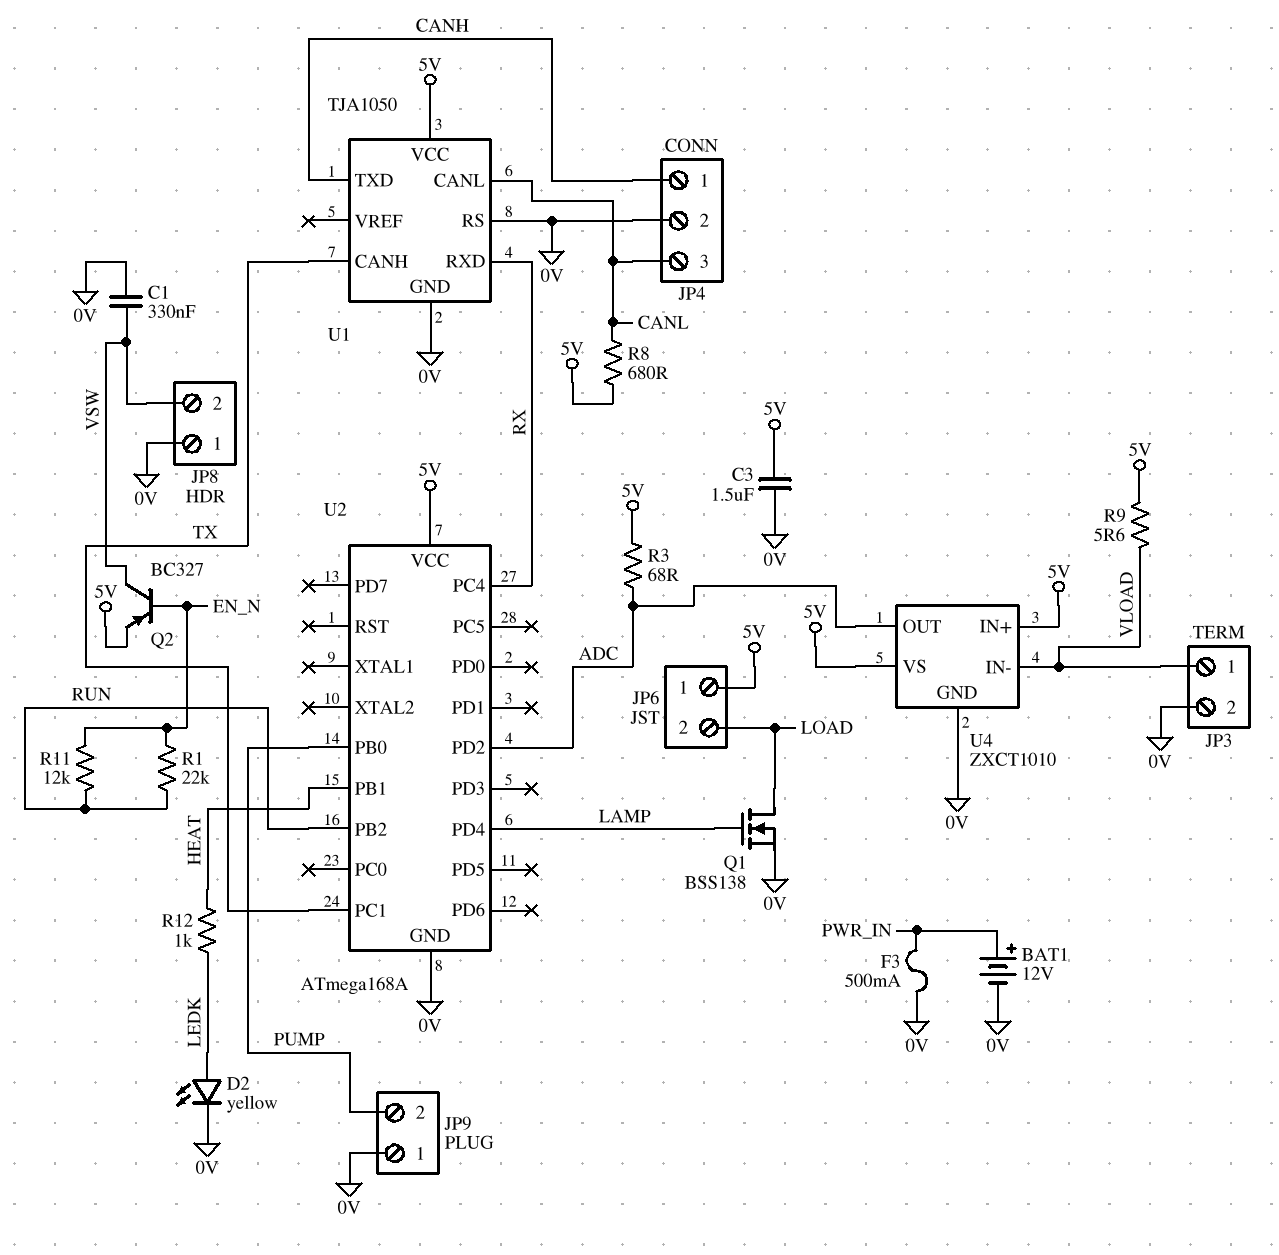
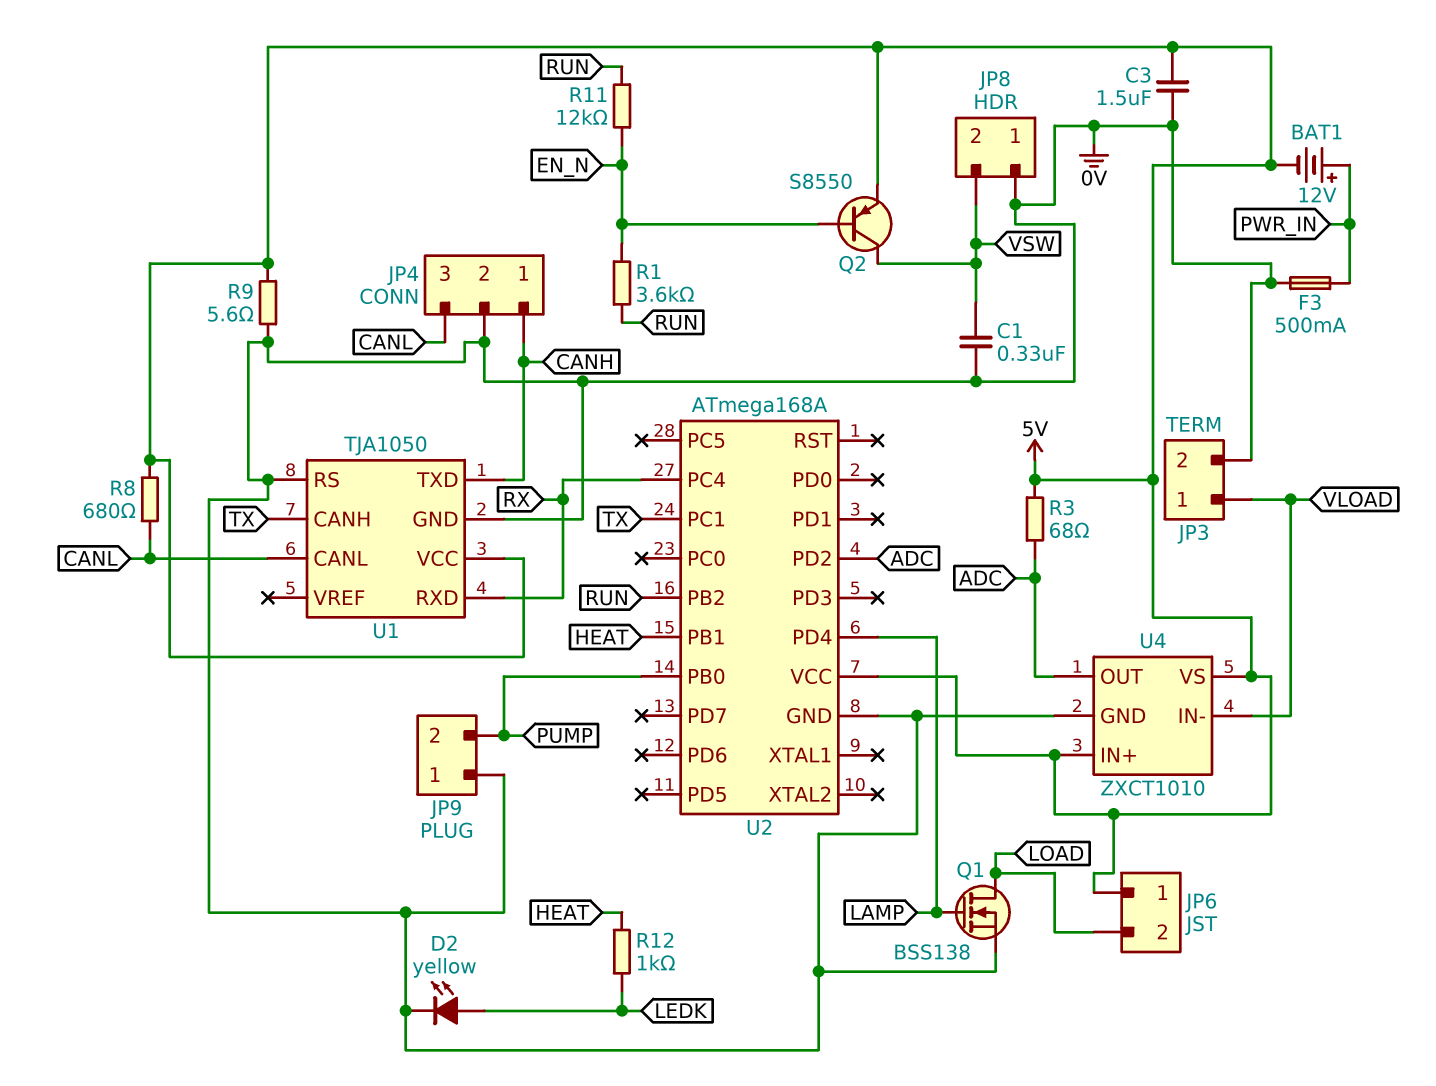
BAT1: 12V (plus PWR_IN, minus 0V) -> 12V (plus PWR_IN, minus 5V)
Q2: PNP BC327 (B EN_N, C VSW, E 5V) -> PNP S8550 (B EN_N, C VSW, E 5V)
R1: 22k (EN_N, RUN) -> 3.6k (EN_N, RUN)
R9: 5.6 (5V, VLOAD) -> 5.6 (0V, 5V)

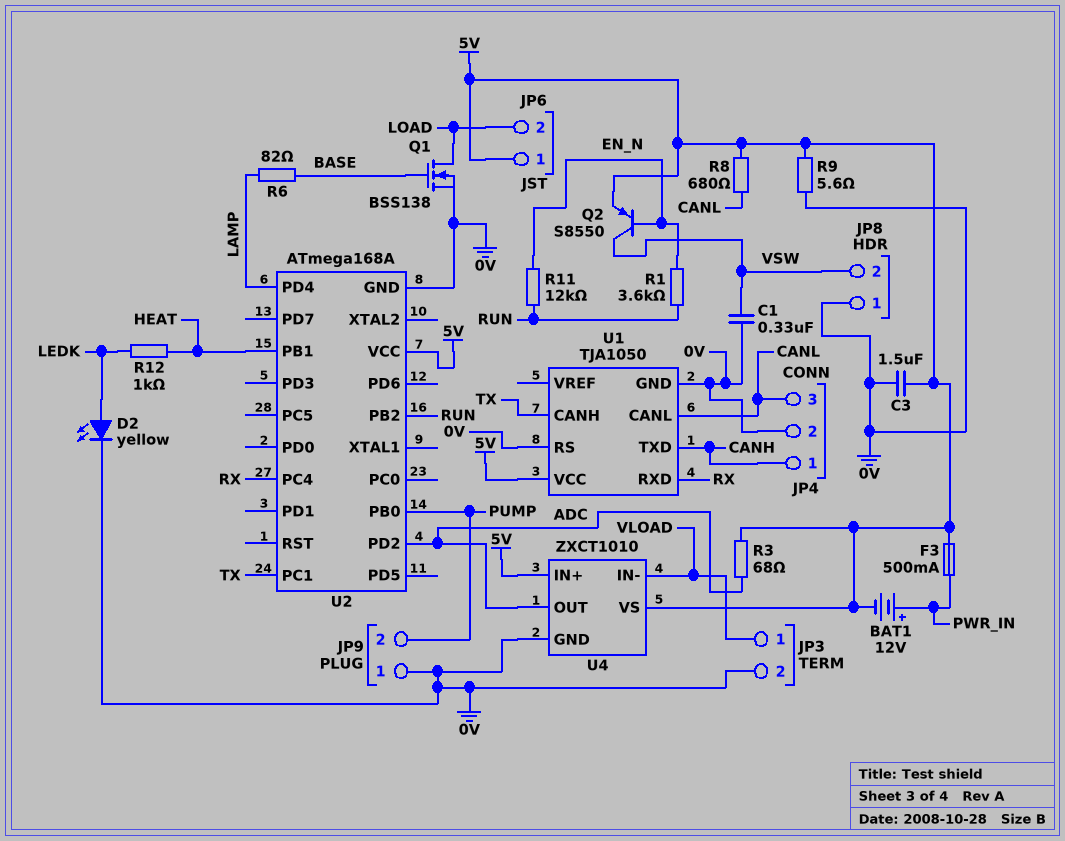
F3: 500mA (0V, PWR_IN) -> 500mA (5V, PWR_IN)
Q1: NMOS BSS138 (G LAMP, D LOAD, S 0V) -> NMOS BSS138 (G BASE, D LOAD, S 0V)
R6: none -> 82 (BASE, LAMP)

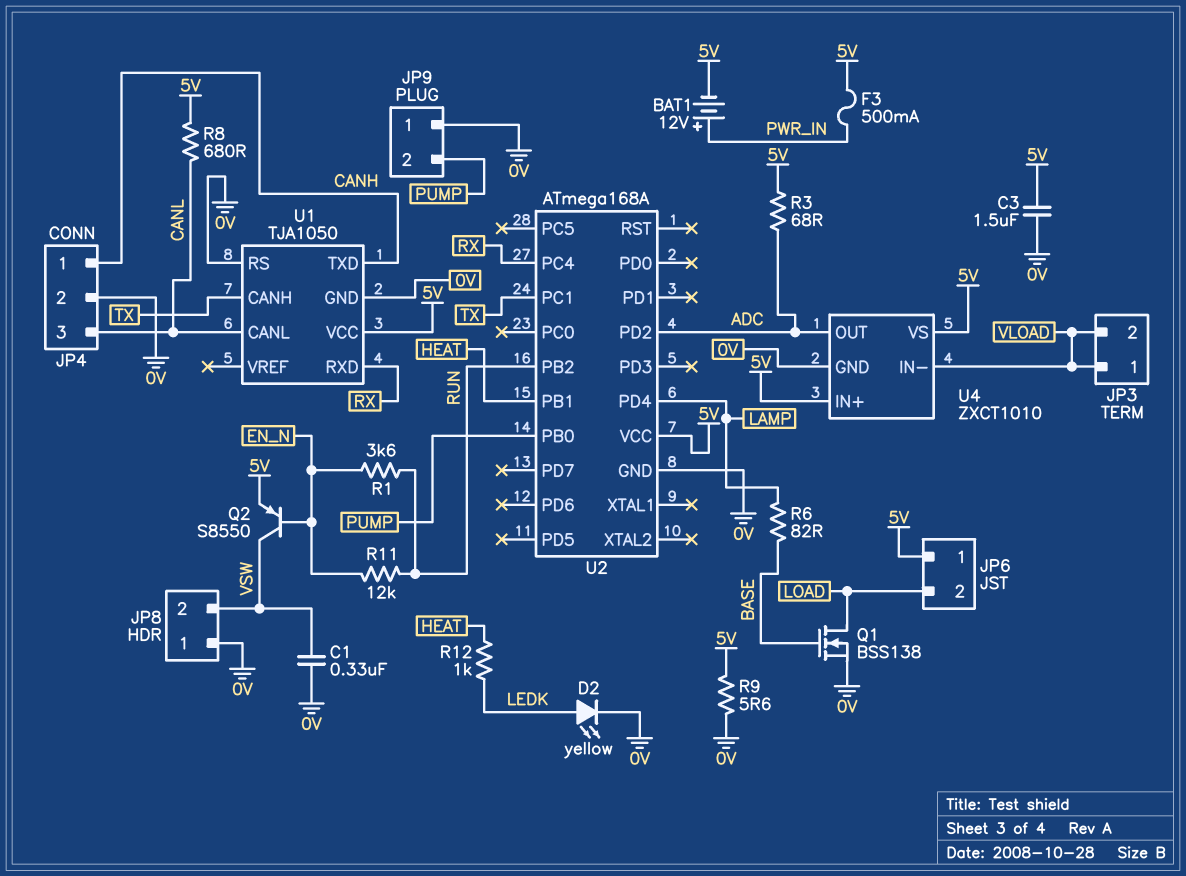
JP3 pin 2: 0V -> VLOAD

